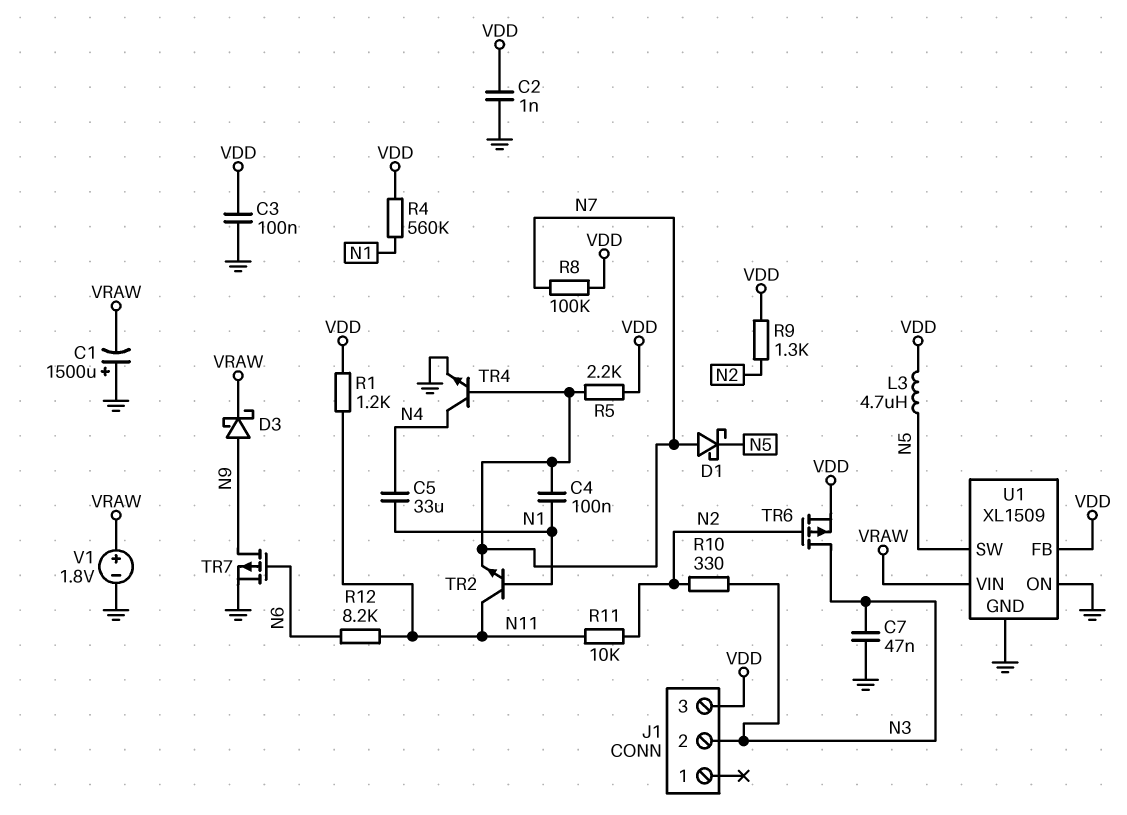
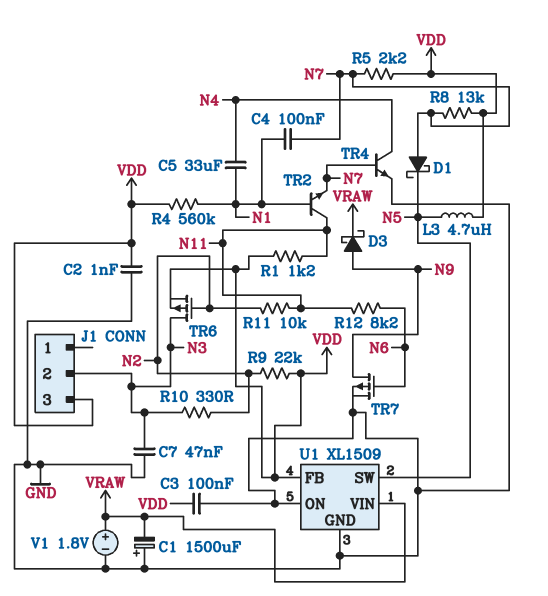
R8: 100k (N7, VDD) -> 13k (N7, VDD)
R9: 1.3k (N2, VDD) -> 22k (N2, VDD)

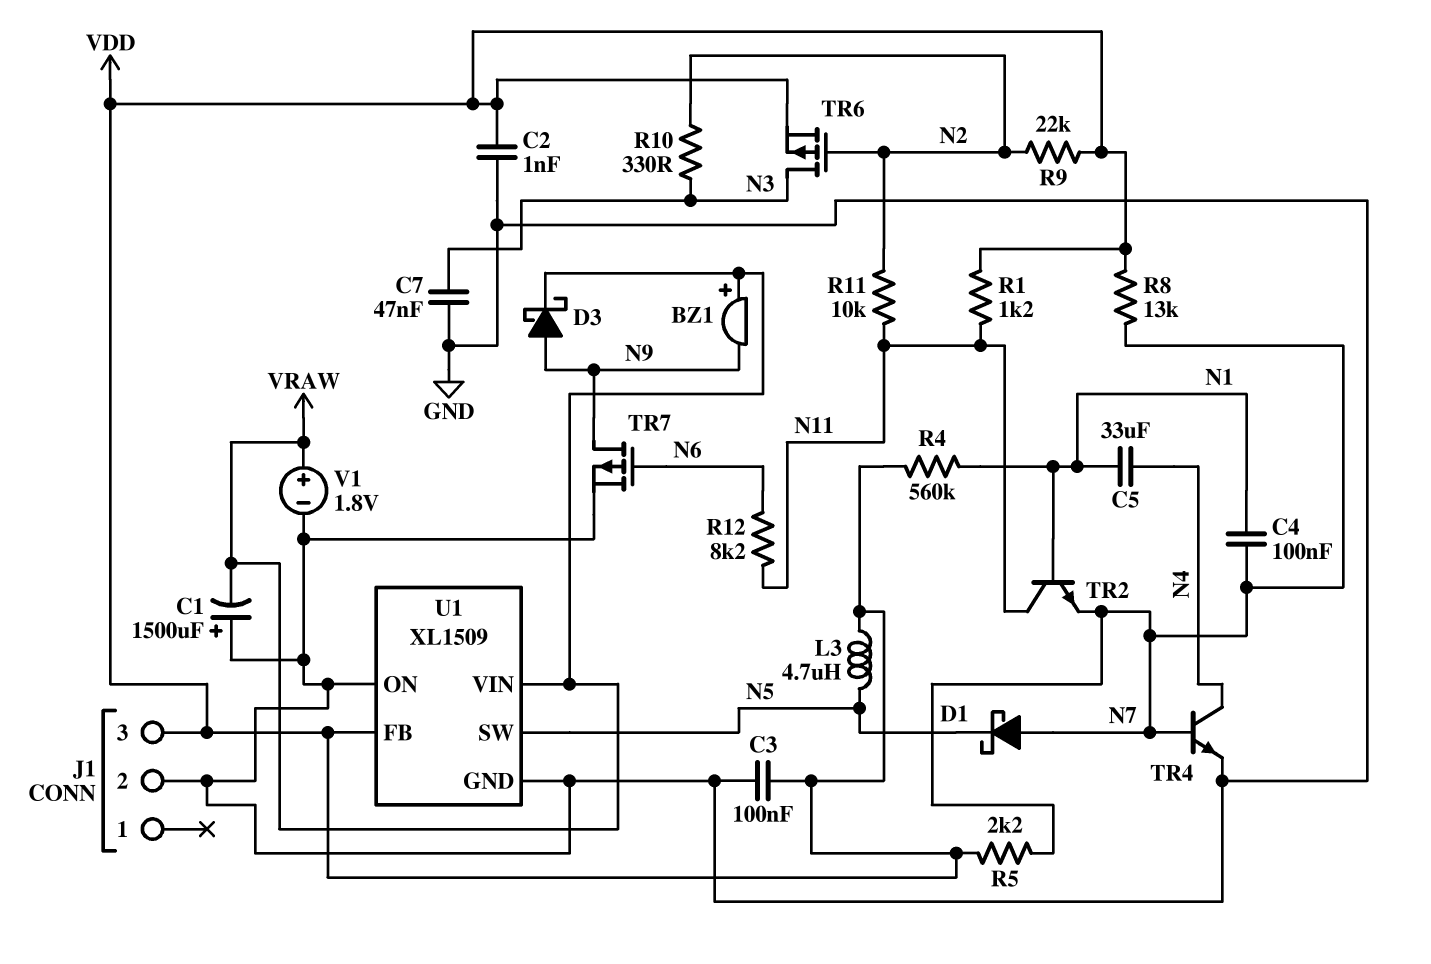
BZ1: none -> buzzer (plus VRAW, minus N9)
J1 pin 2: N3 -> GND

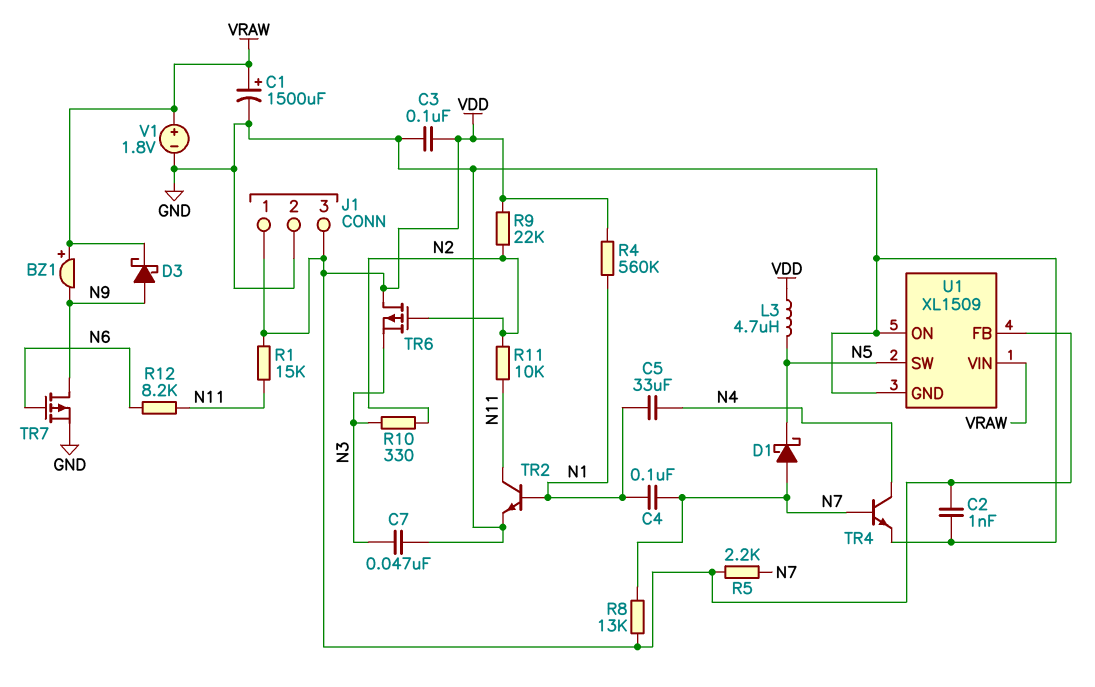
C1: 1500uF (plus GND, minus VRAW) -> 1500uF (plus VRAW, minus GND)
J1 pin 1: none -> VDD
R1: 1.2k (N11, VDD) -> 15k (N11, VDD)
TR2: NPN (B N1, C N11, E N7) -> NPN (B N1, C N11, E GND)
TR6: PMOS (G N2, D N3, S VDD) -> PMOS (G N2, D VDD, S N3)

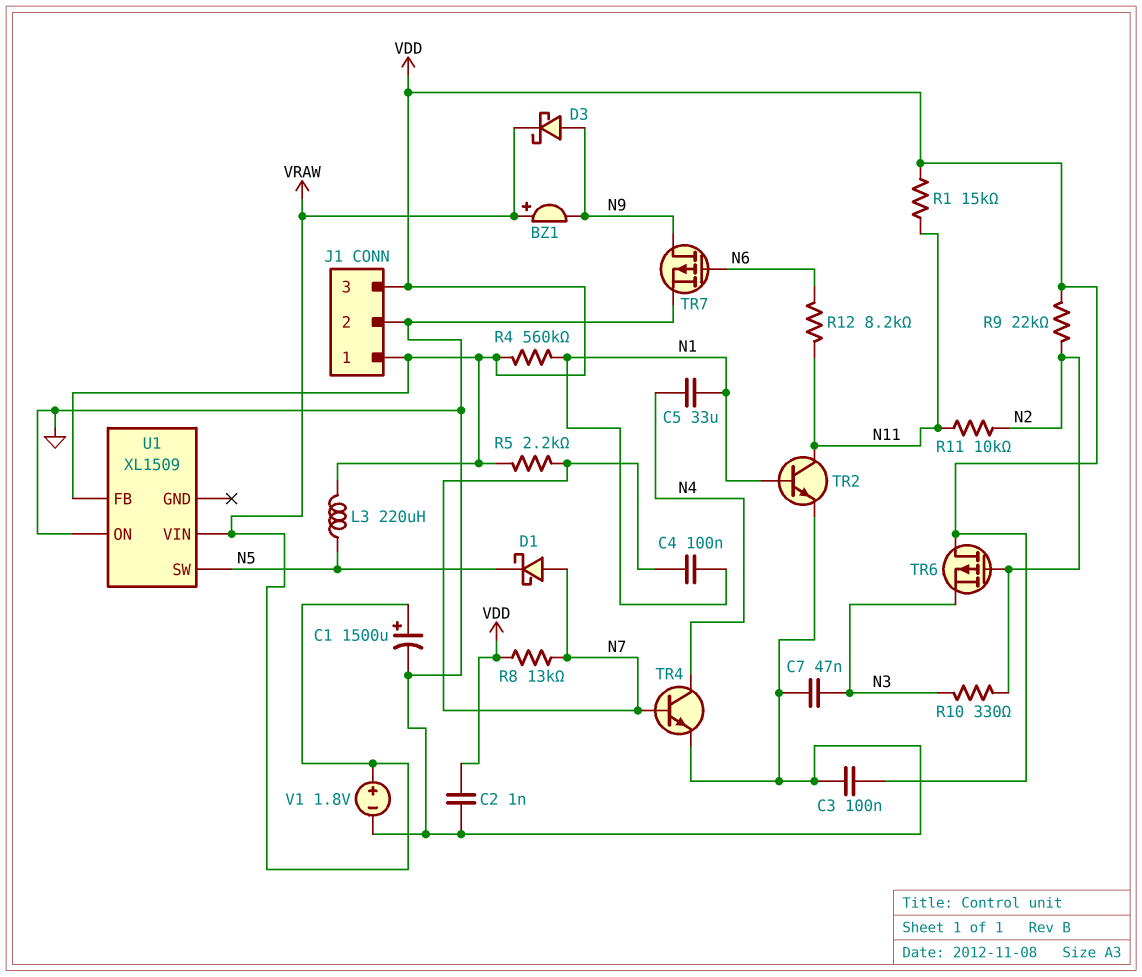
L3: 4.7uH (N5, VDD) -> 220uH (N5, VDD)
U1 pin GND: GND -> none

